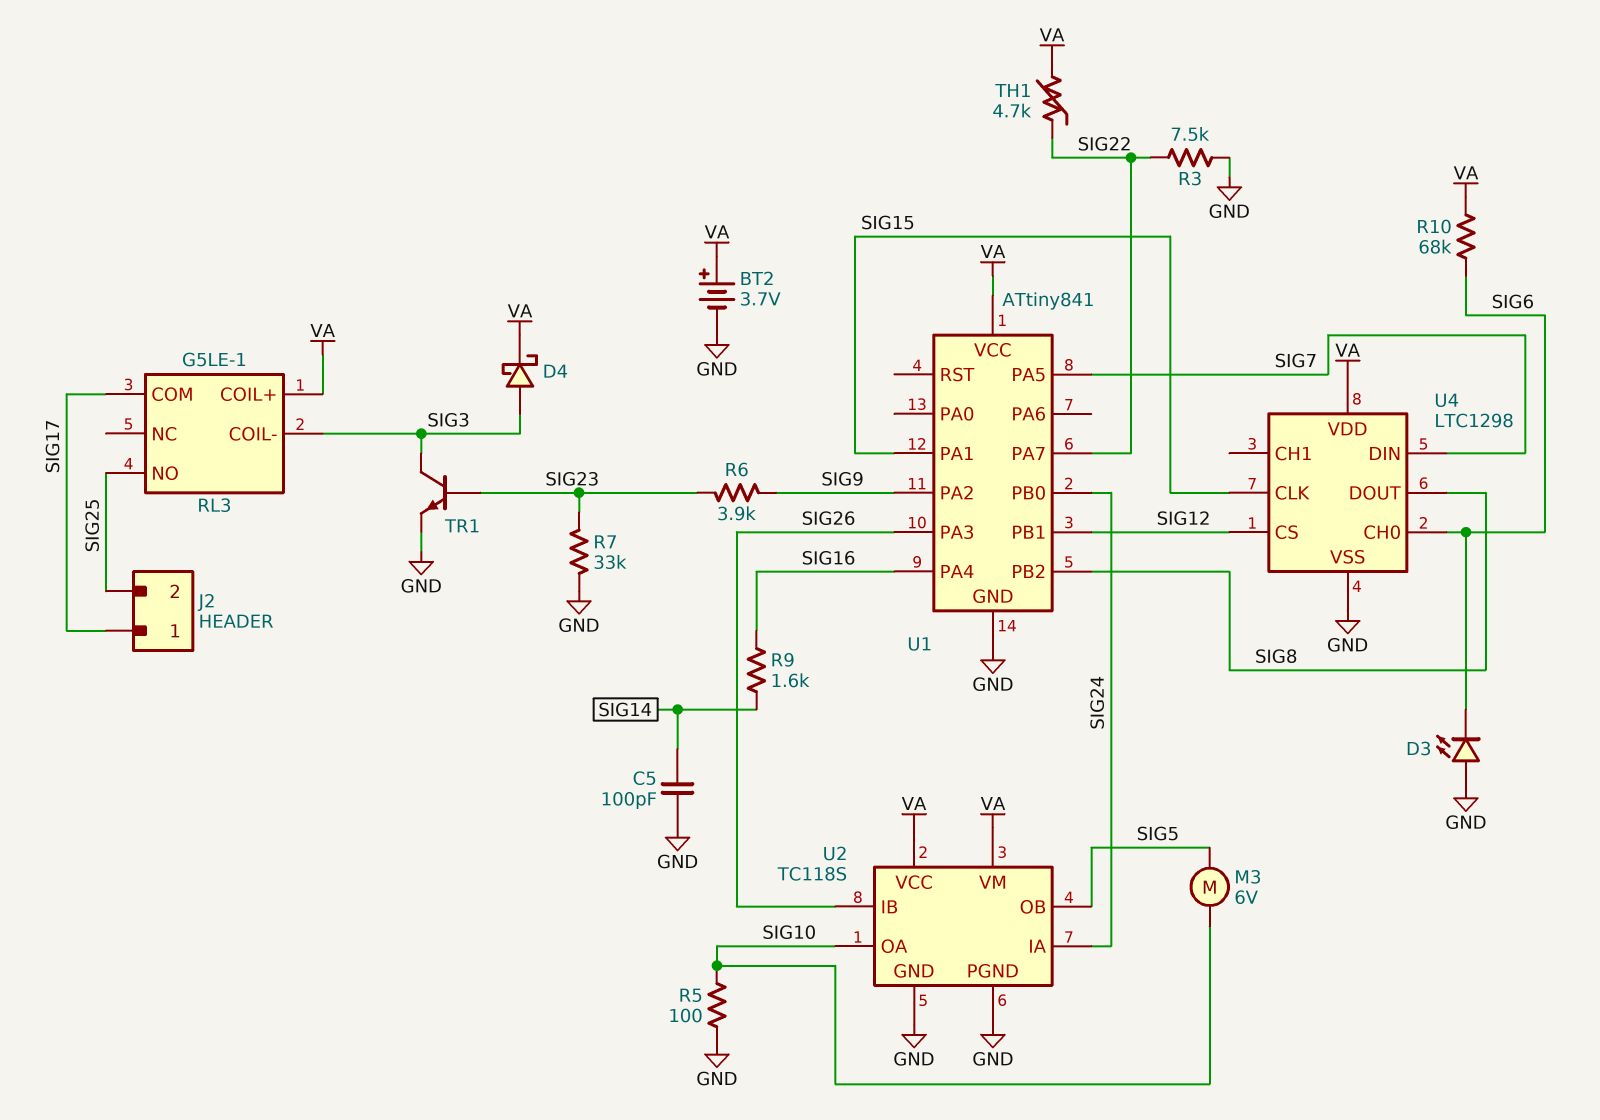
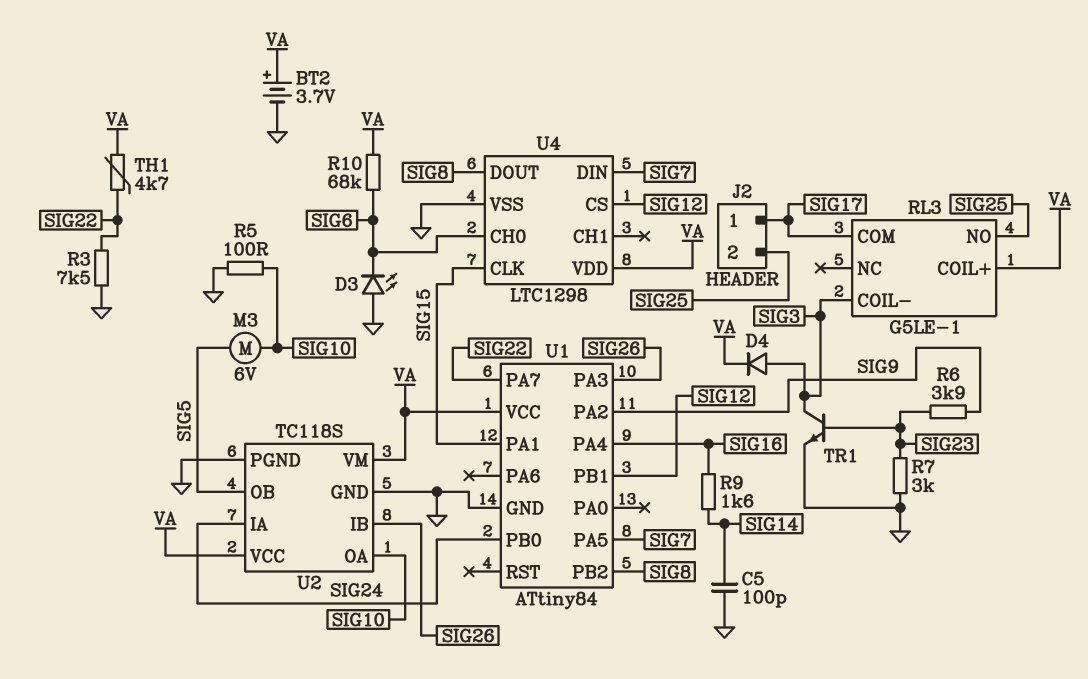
D4: schottky (A SIG3, K VA) -> diode (A SIG3, K VA)
R7: 33k (GND, SIG23) -> 3k (GND, SIG23)
U1: ATtiny841 -> ATtiny84

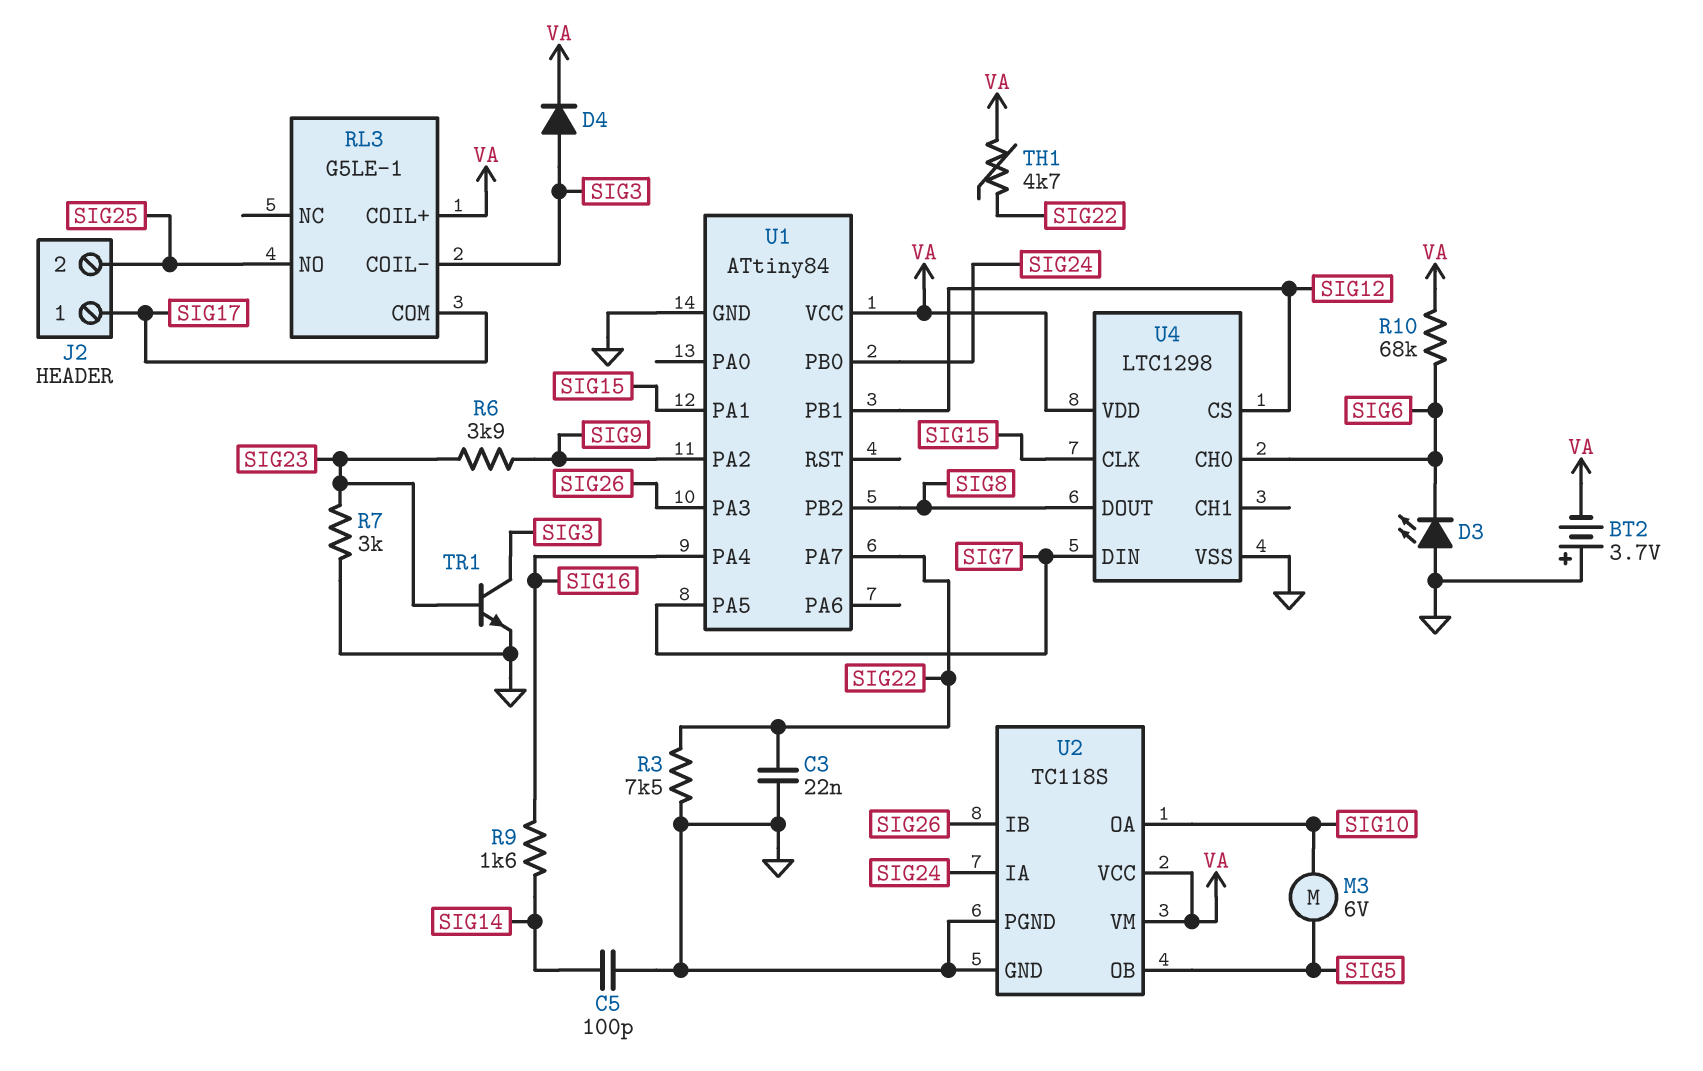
BT2: 3.7V (plus VA, minus GND) -> 3.7V (plus GND, minus VA)
C3: none -> 22nF (GND, SIG22)
R5: 100 (GND, SIG10) -> none

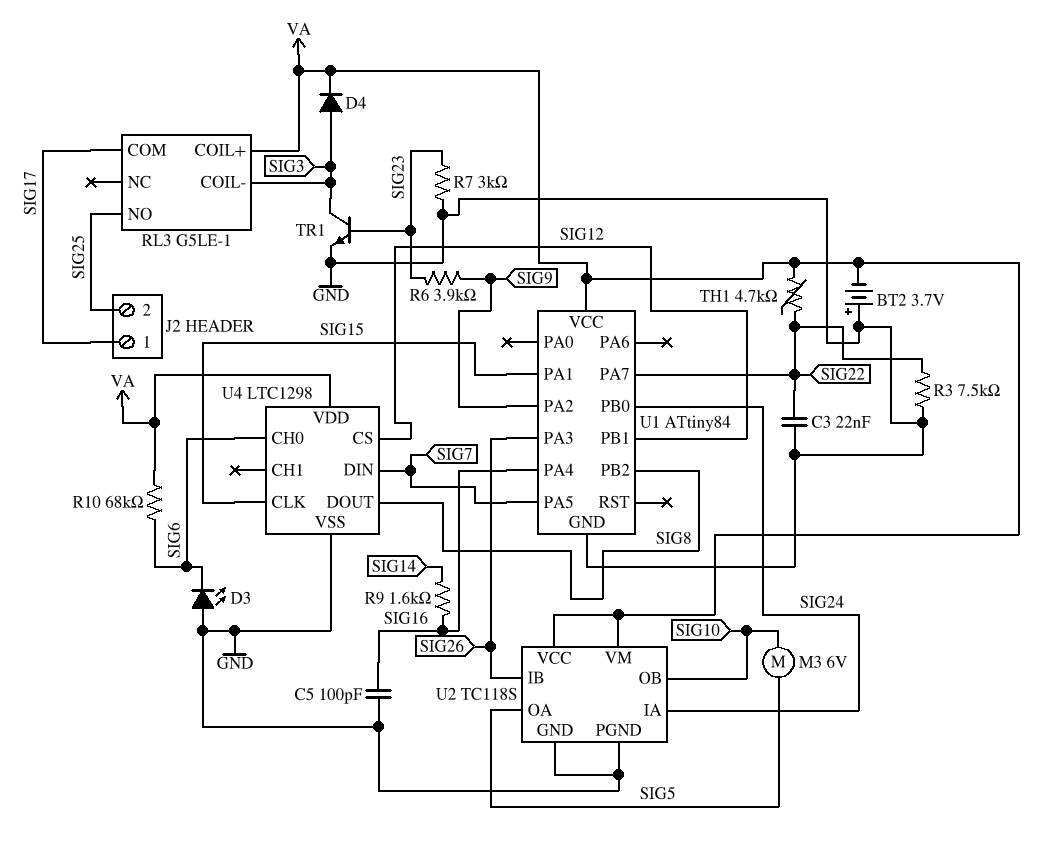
C5: 100pF (GND, SIG14) -> 100pF (GND, SIG16)
U2 pin OA: SIG10 -> SIG5
U2 pin OB: SIG5 -> SIG10

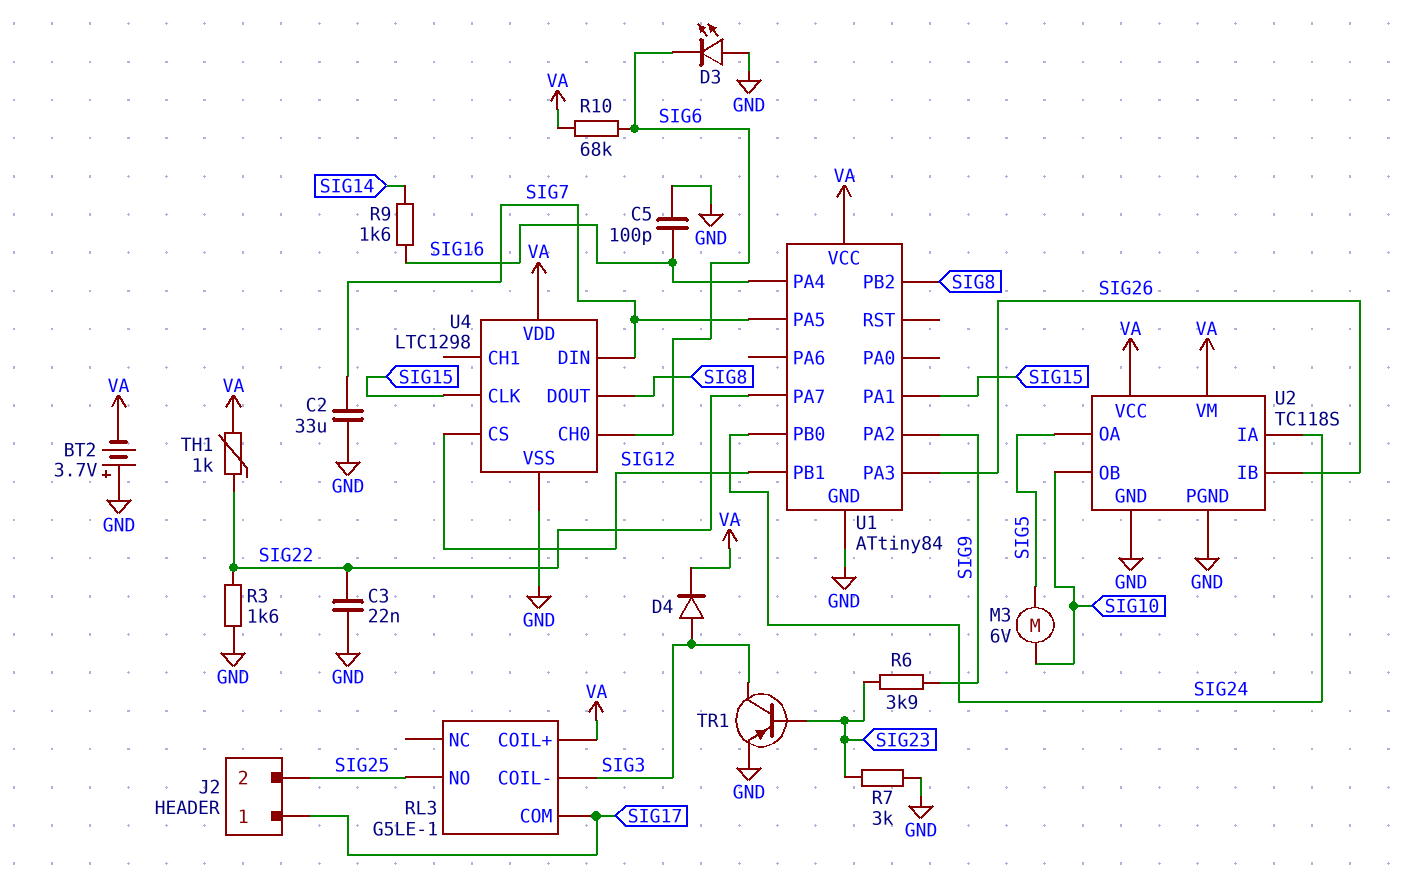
C2: none -> 33uF (GND, SIG7)
R3: 7.5k (GND, SIG22) -> 1.6k (GND, SIG22)
TH1: 4.7k (SIG22, VA) -> 1k (SIG22, VA)
TR1: NPN (B SIG23, C SIG3, E GND) -> PNP (B SIG23, C SIG3, E GND)

